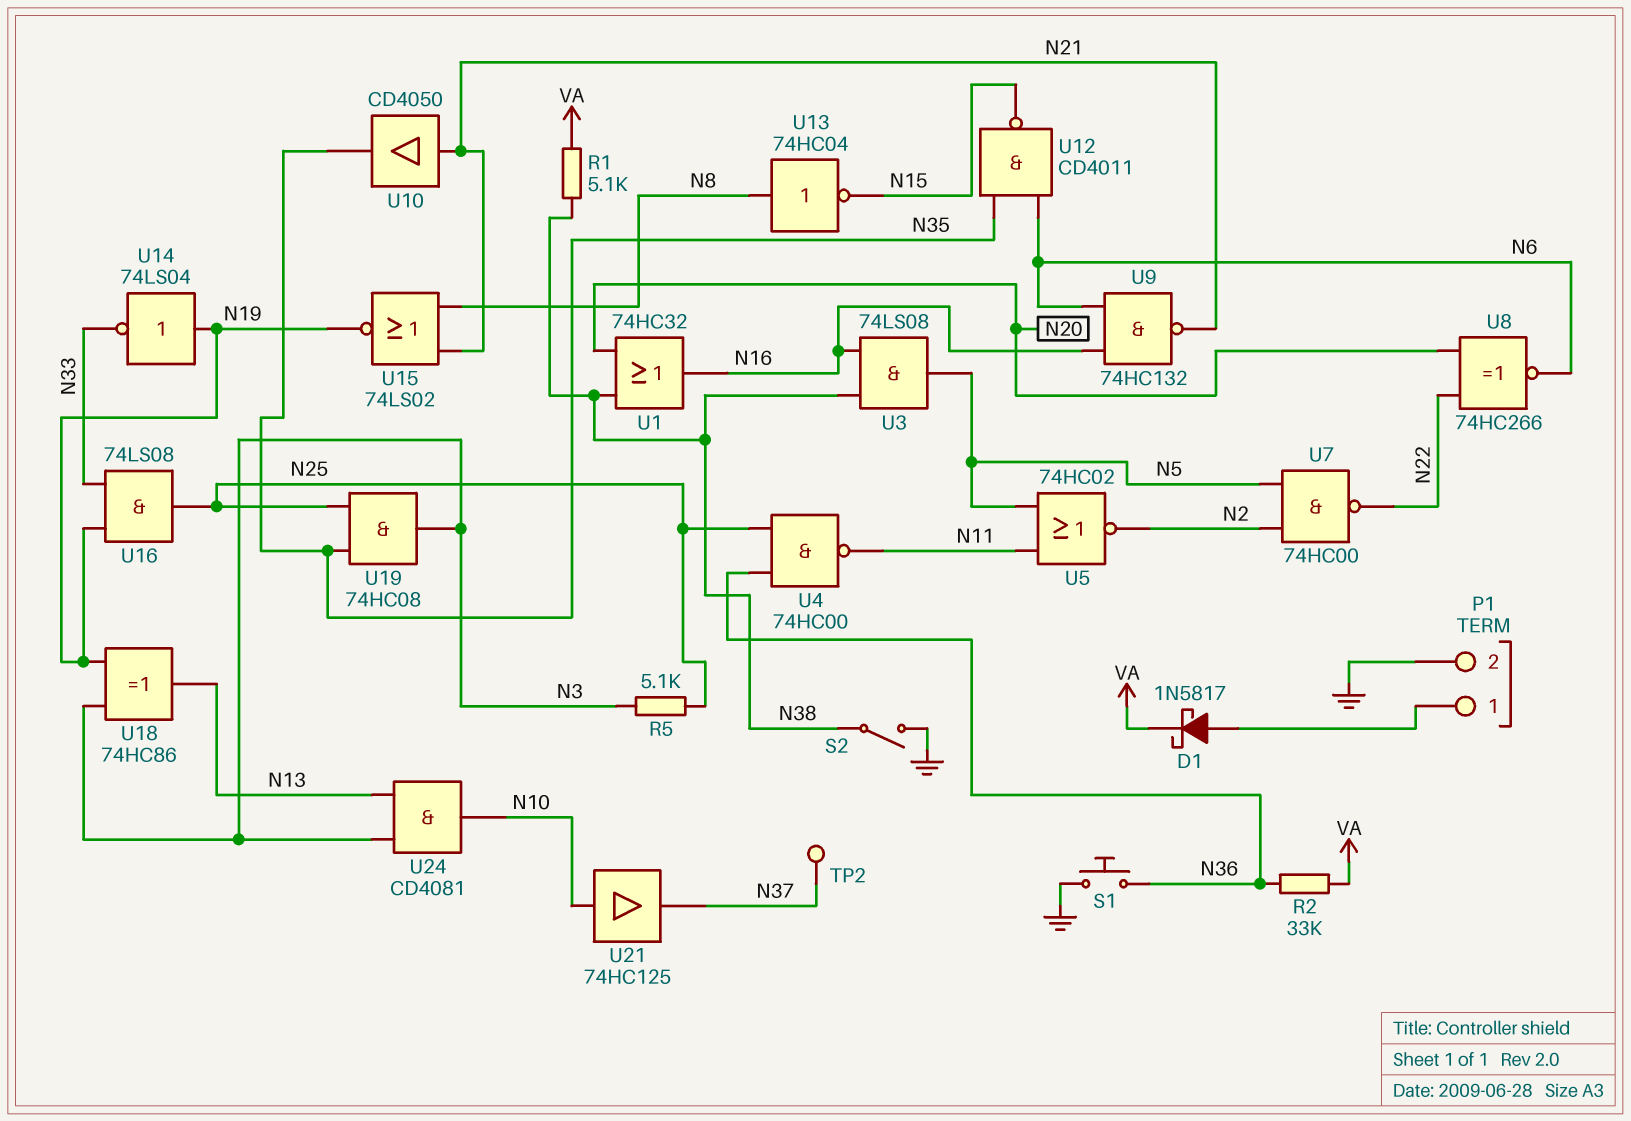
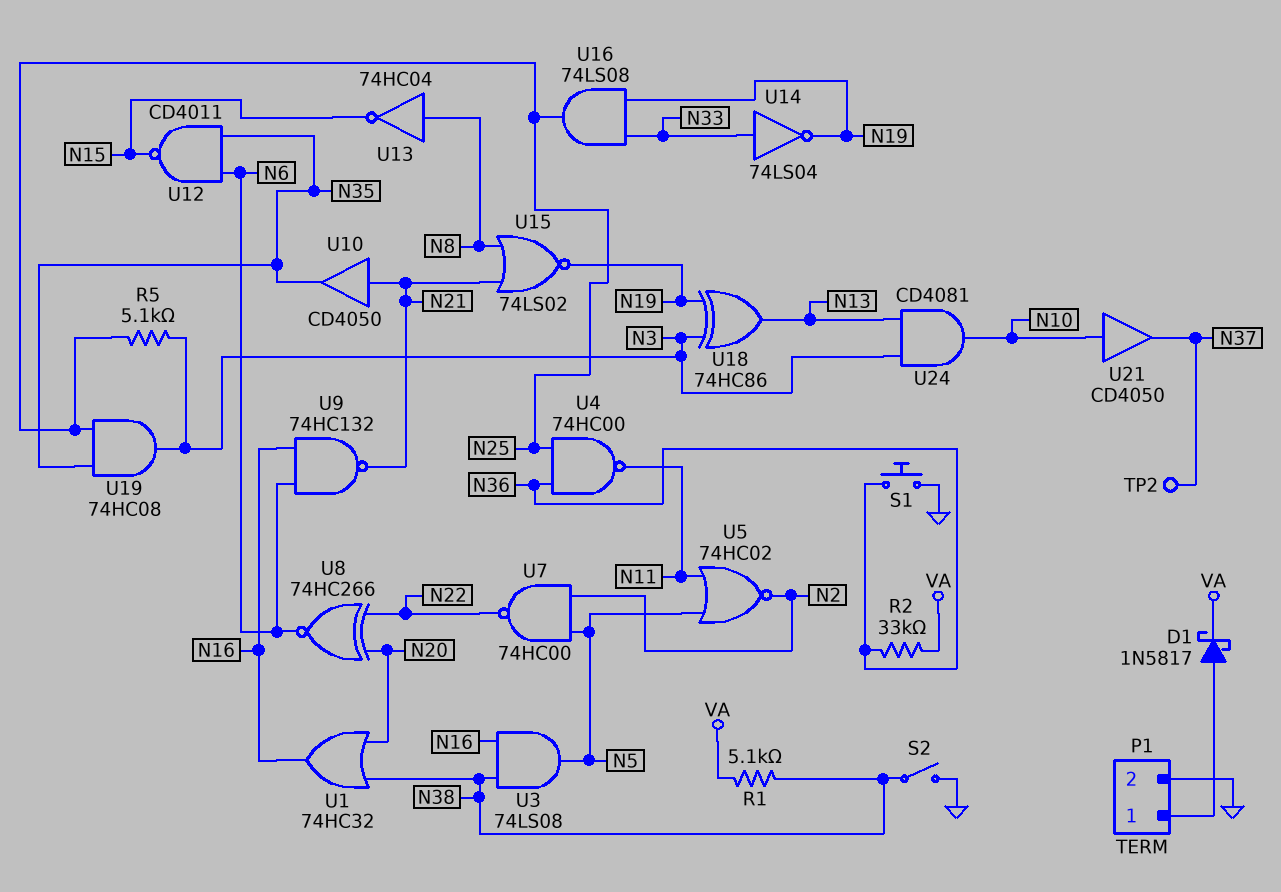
U14: NOT 74LS04 (in N19, out N33) -> NOT 74LS04 (in N33, out N19)
U21: buffer 74HC125 (in N10, out N37) -> buffer CD4050 (in N10, out N37)

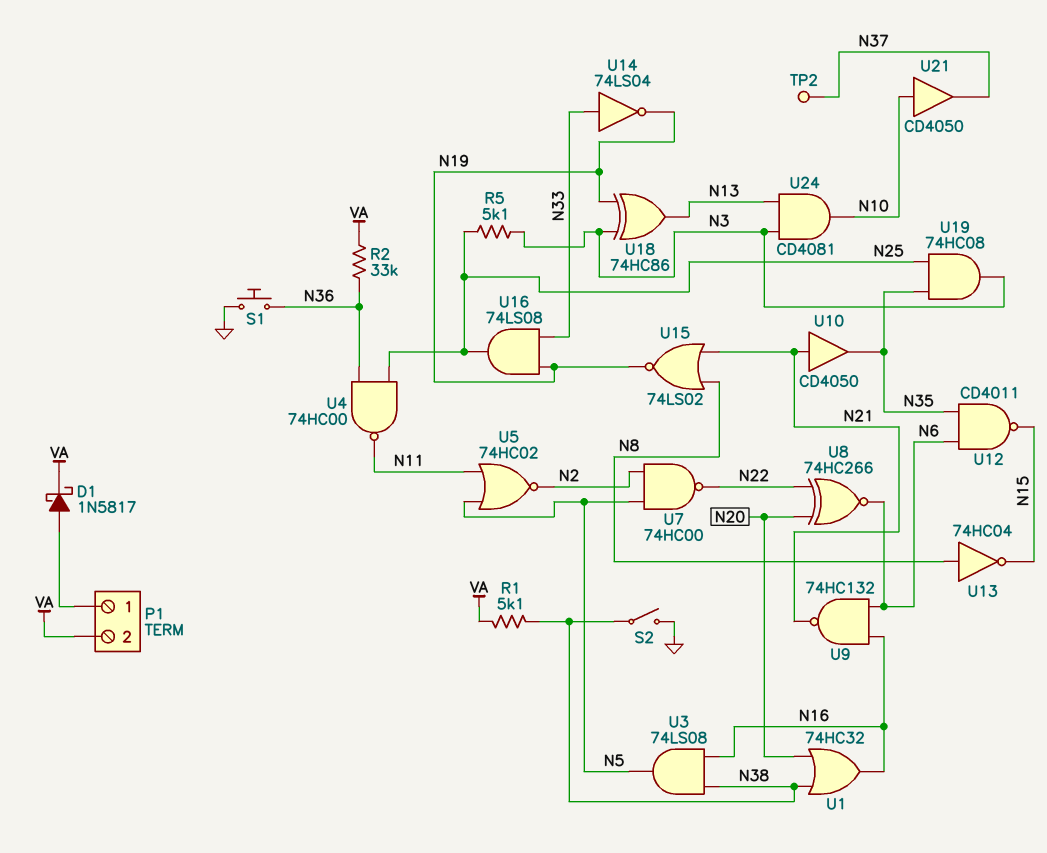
P1 pin 2: GND -> VA

